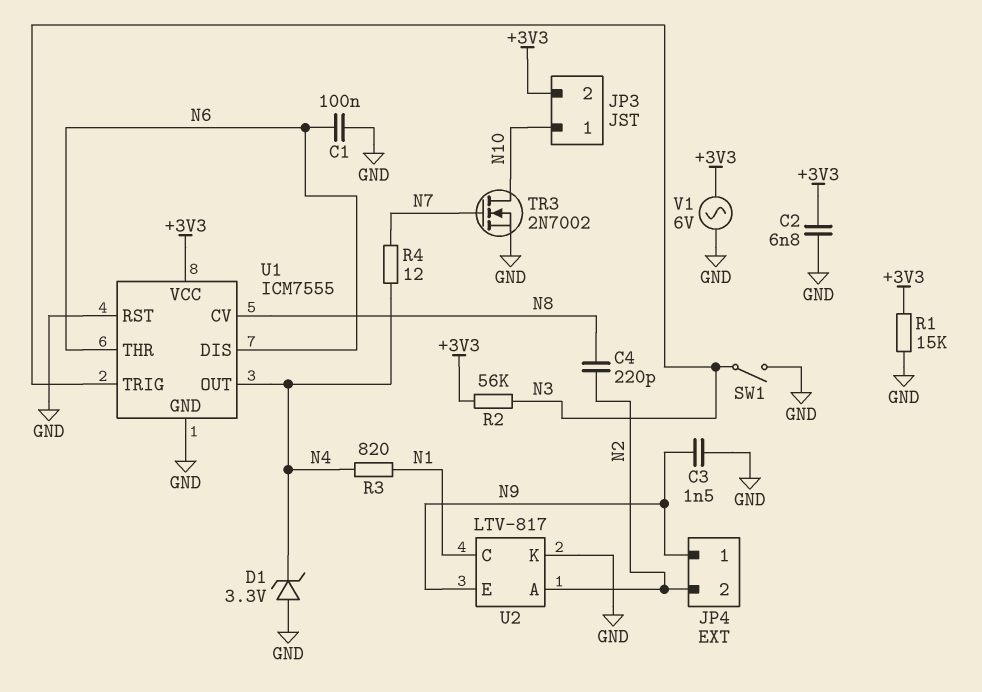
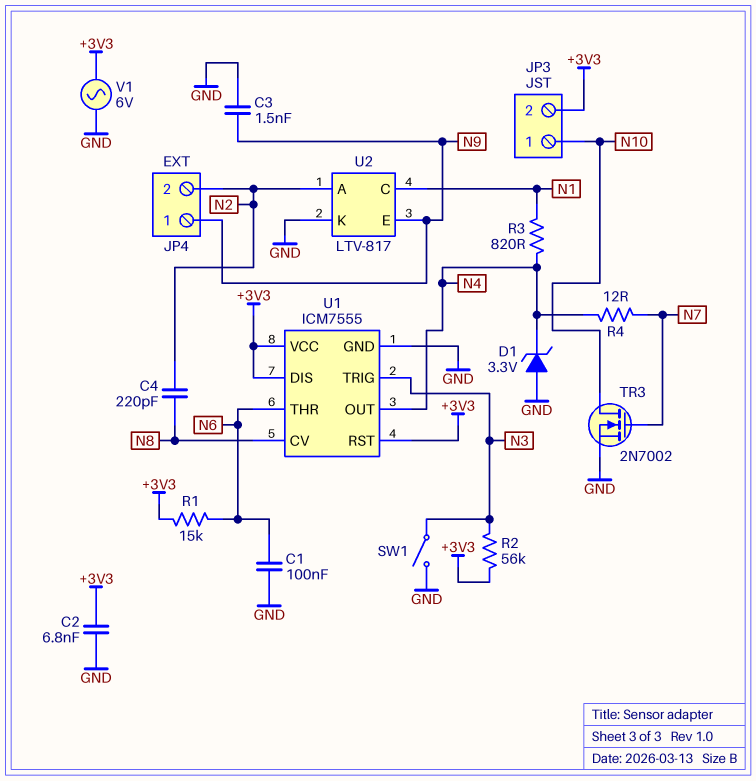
R1: 15k (+3V3, GND) -> 15k (+3V3, N6)
U1 pin DIS: N6 -> +3V3
U1 pin RST: GND -> +3V3

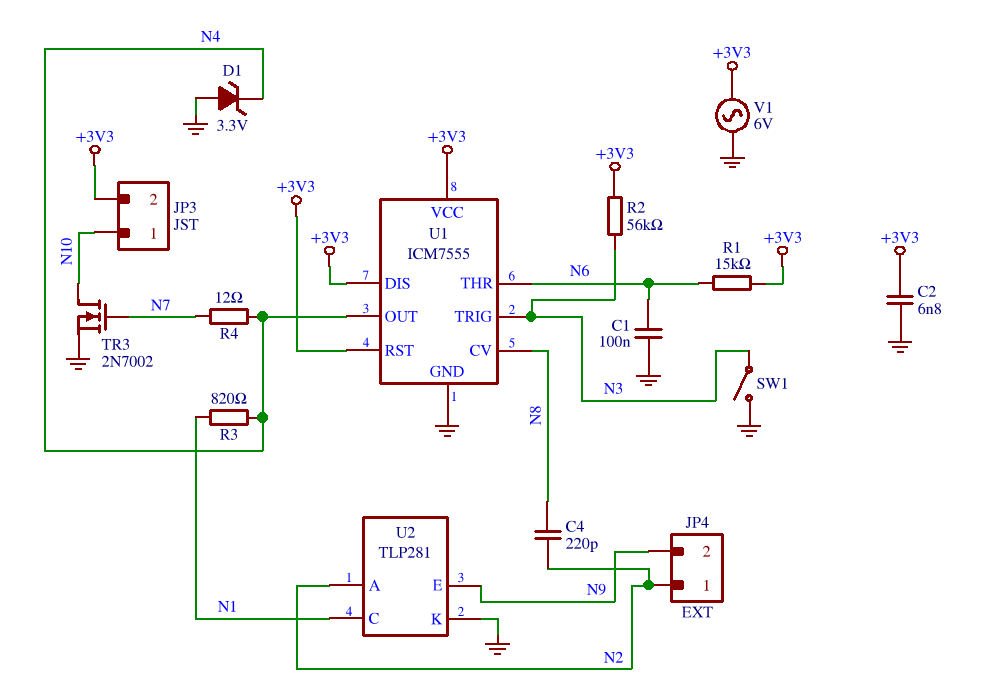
C3: 1.5nF (GND, N9) -> none
JP4 pin 1: N9 -> N2
JP4 pin 2: N2 -> N9
U2: LTV-817 -> TLP281

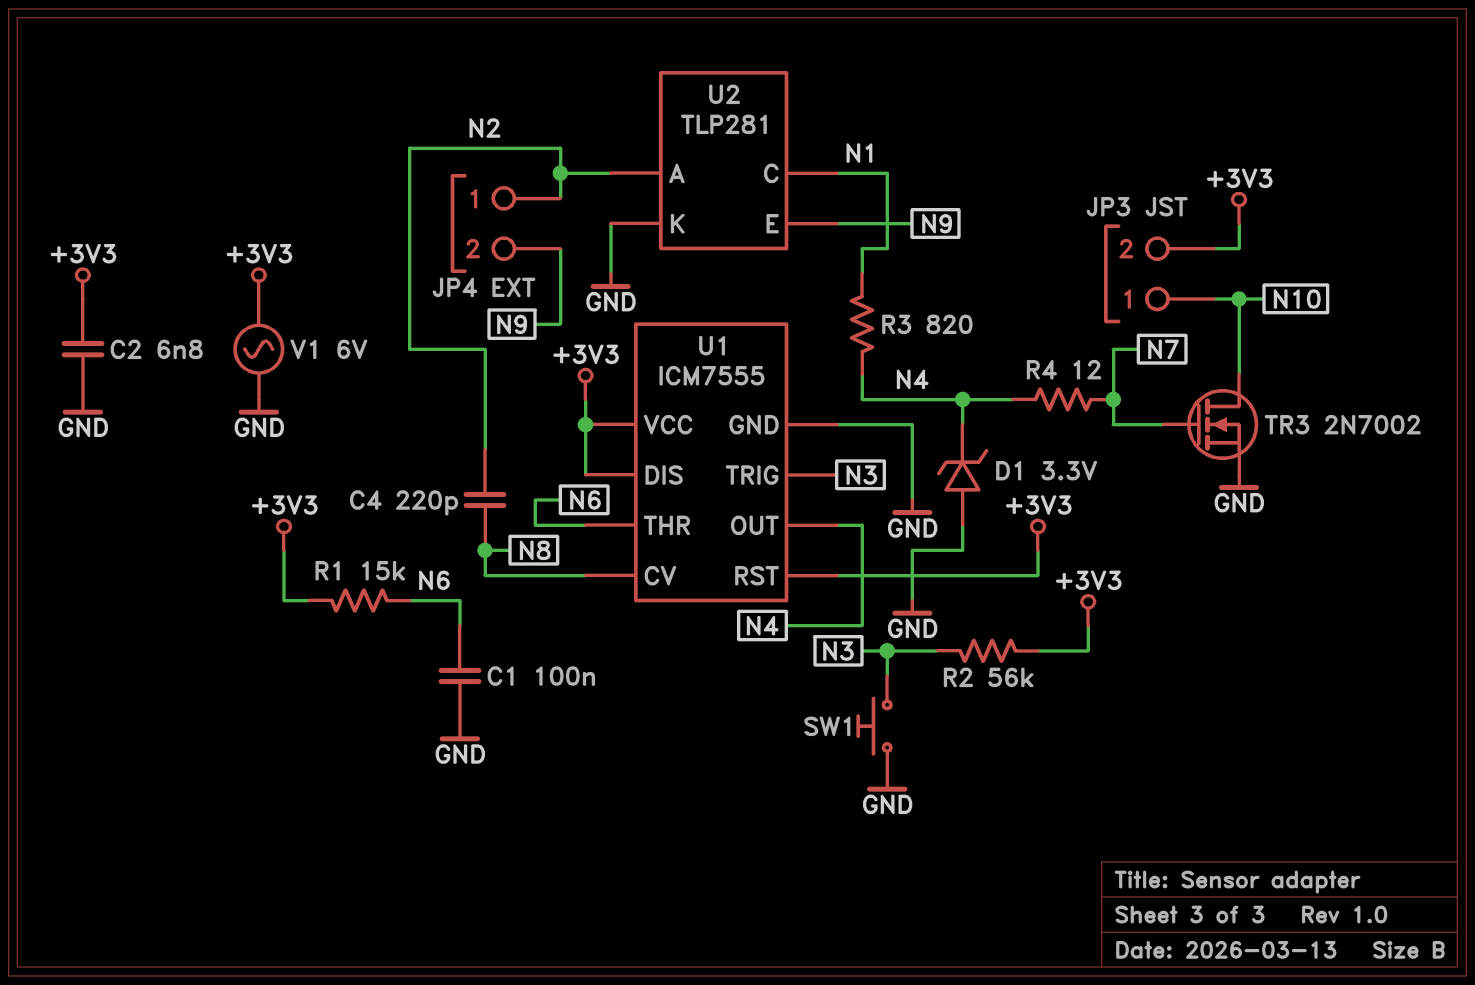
SW1: switch (GND, N3) -> button (GND, N3)

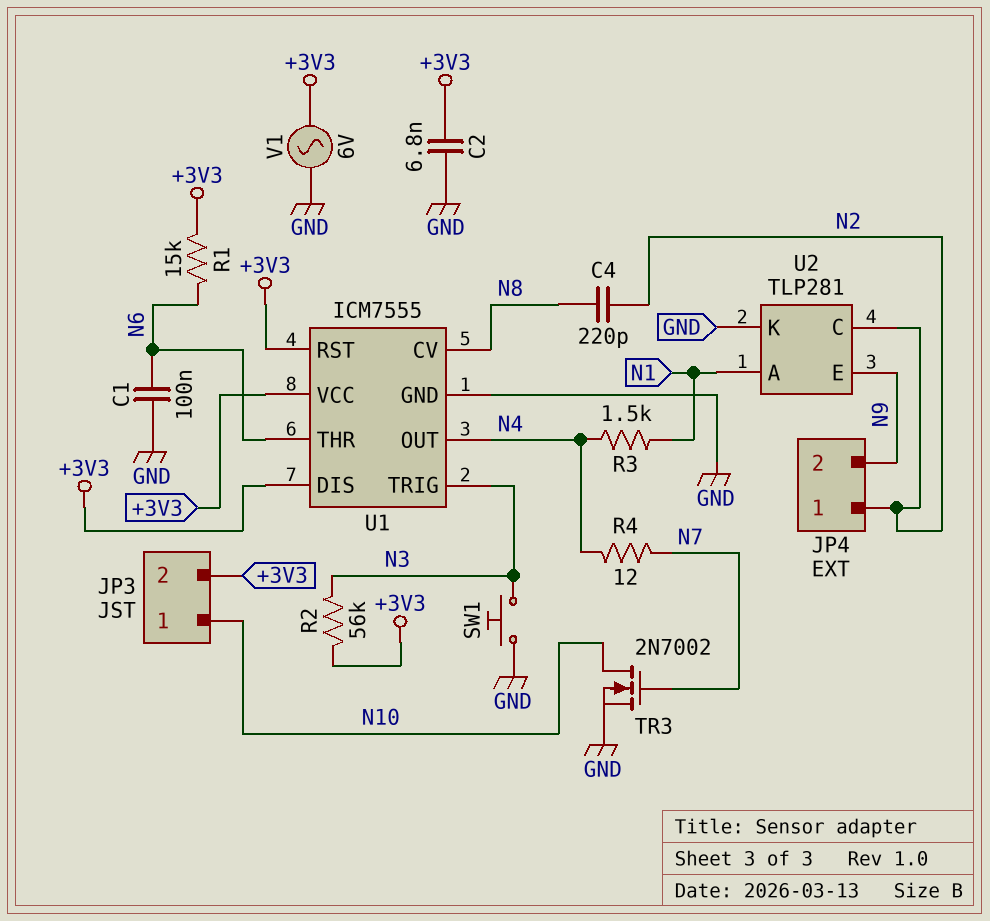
D1: zener 3.3V (A GND, K N4) -> none
R3: 820 (N1, N4) -> 1.5k (N1, N4)
U2 pin A: N2 -> N1
U2 pin C: N1 -> N2

